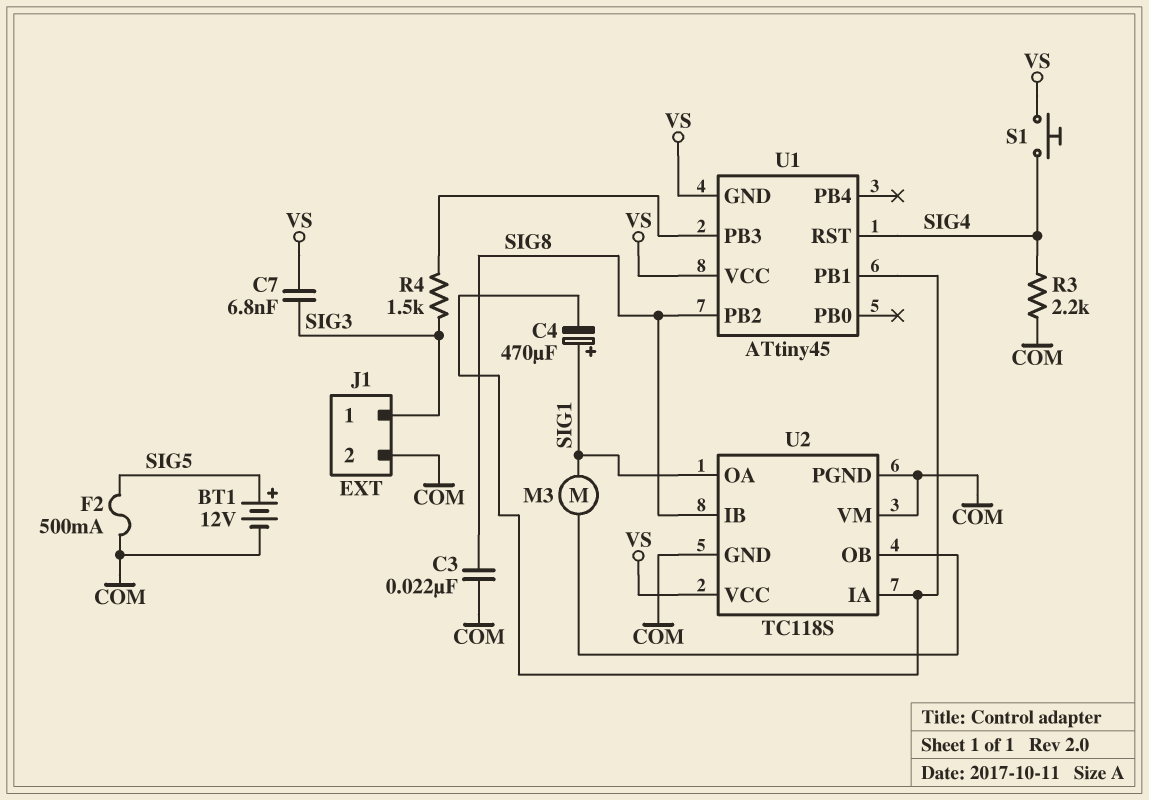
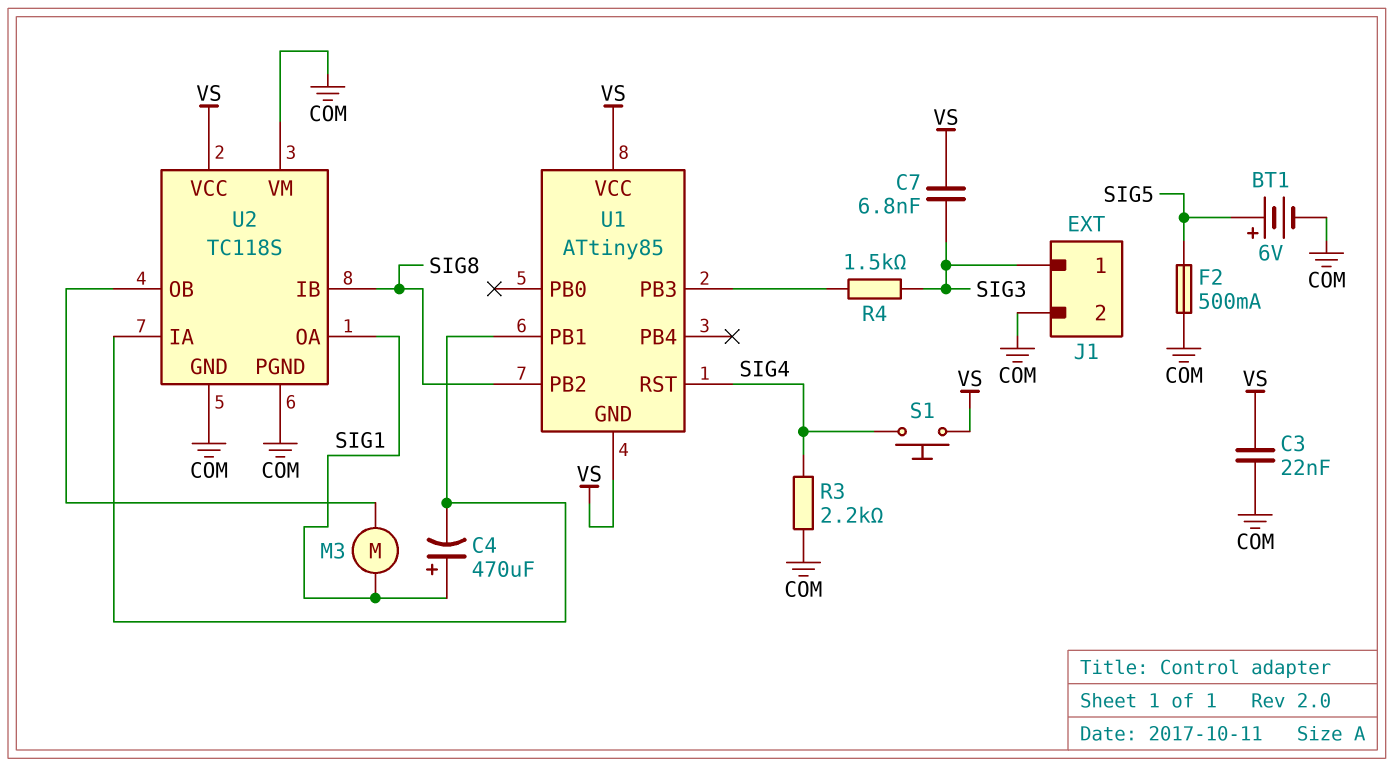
BT1: 12V (plus SIG5, minus COM) -> 6V (plus SIG5, minus COM)
C3: 22nF (COM, SIG8) -> 22nF (COM, VS)
U1: ATtiny45 -> ATtiny85

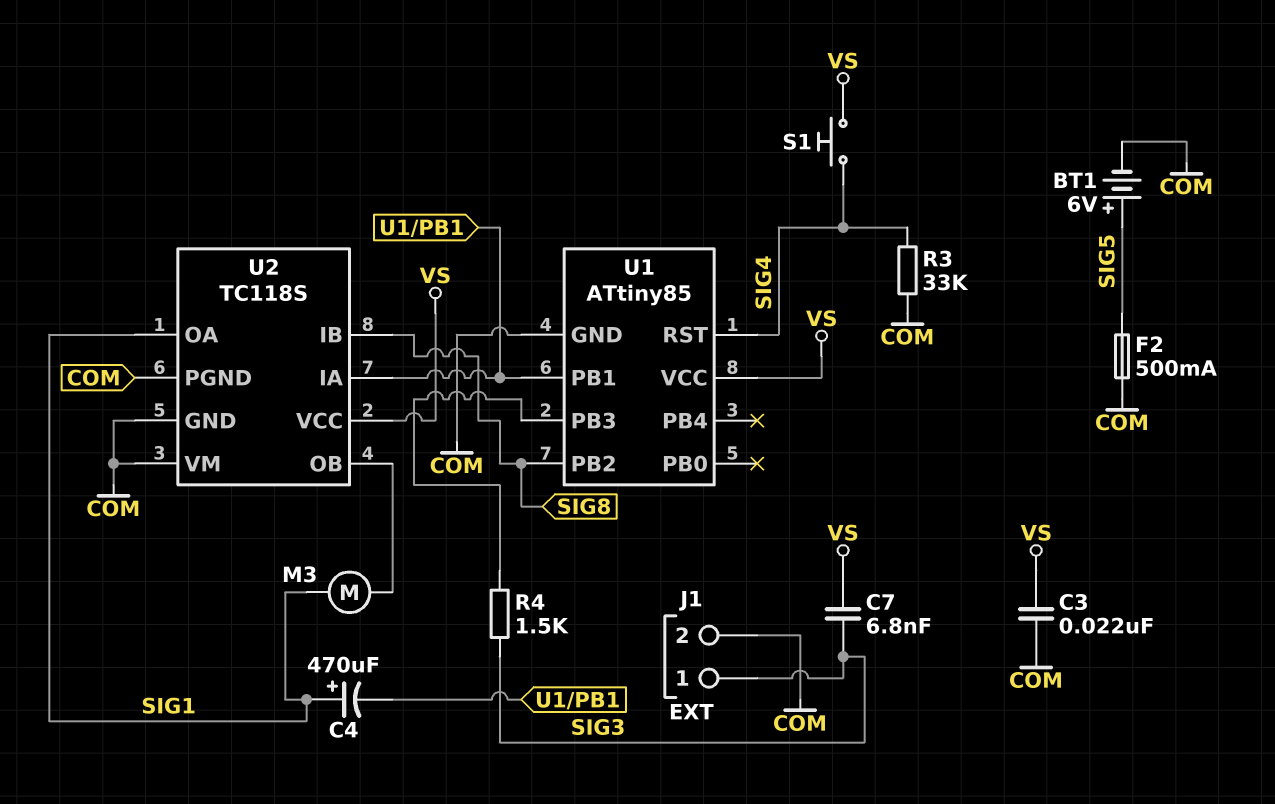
R3: 2.2k (COM, SIG4) -> 33k (COM, SIG4)
U1 pin GND: VS -> COM

